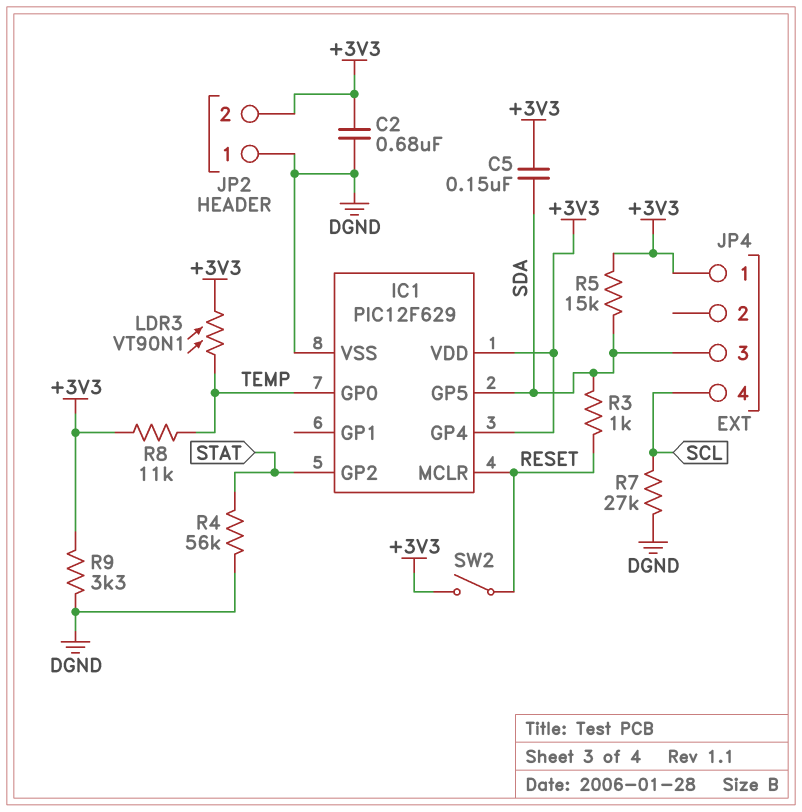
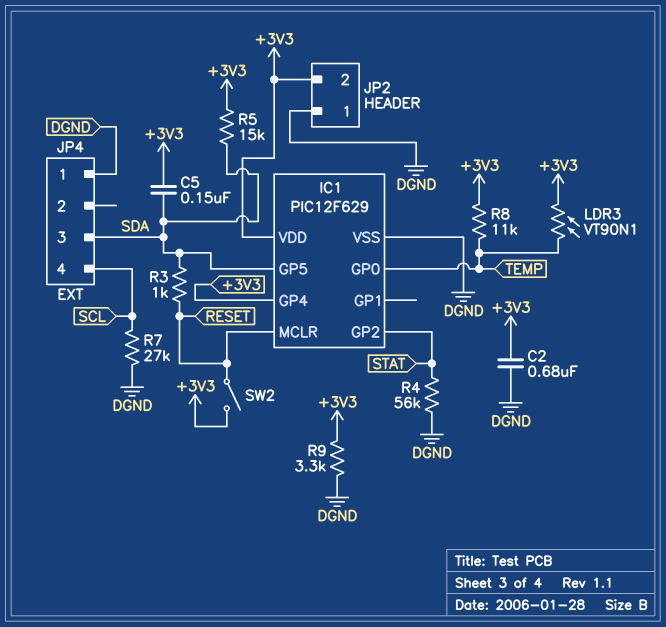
JP4 pin 1: +3V3 -> DGND

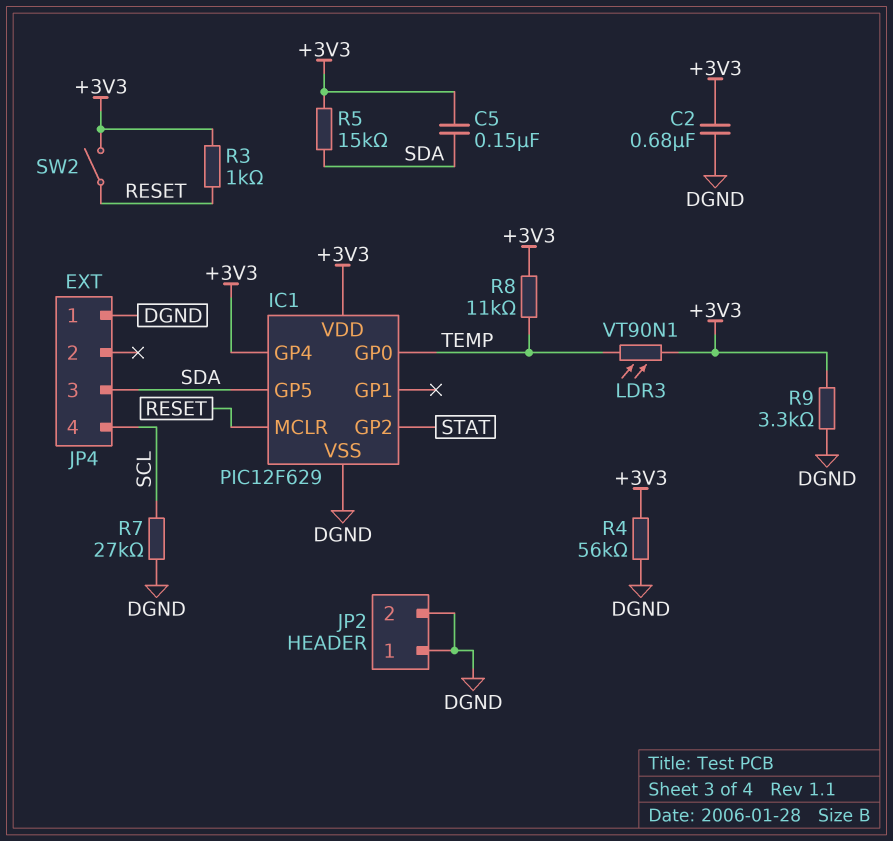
JP2 pin 2: +3V3 -> DGND
R3: 1k (RESET, SDA) -> 1k (+3V3, RESET)
R4: 56k (DGND, STAT) -> 56k (+3V3, DGND)

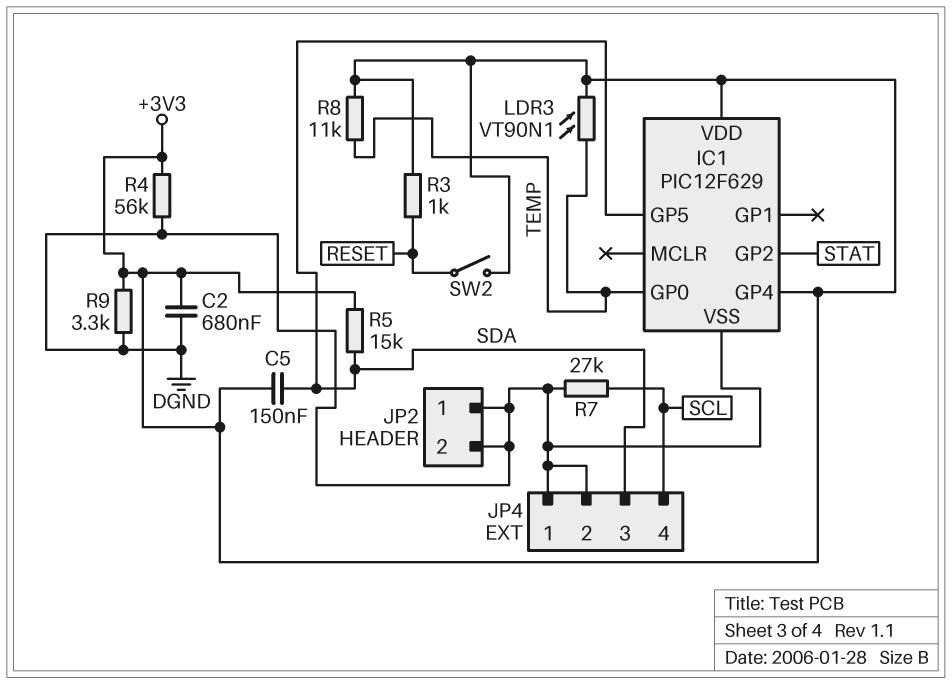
IC1 pin MCLR: RESET -> none
JP4 pin 2: none -> DGND

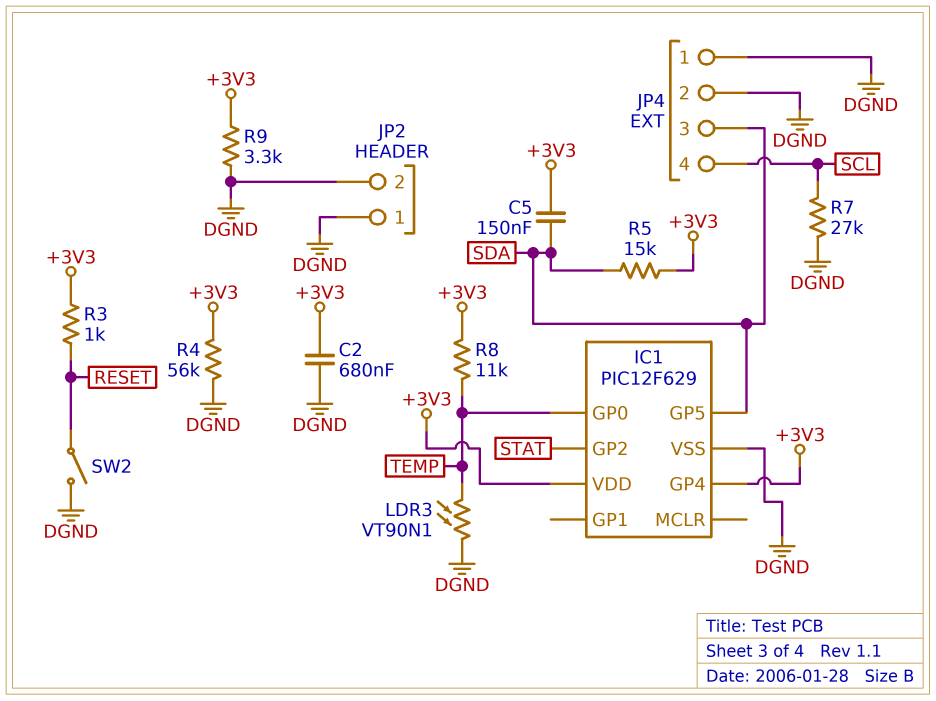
LDR3: VT90N1 (+3V3, TEMP) -> VT90N1 (DGND, TEMP)
SW2: switch (+3V3, RESET) -> switch (DGND, RESET)

